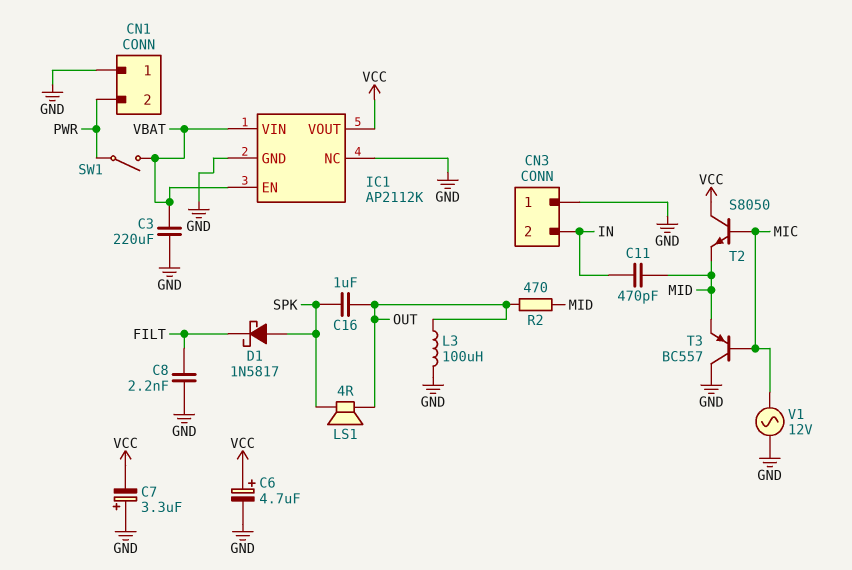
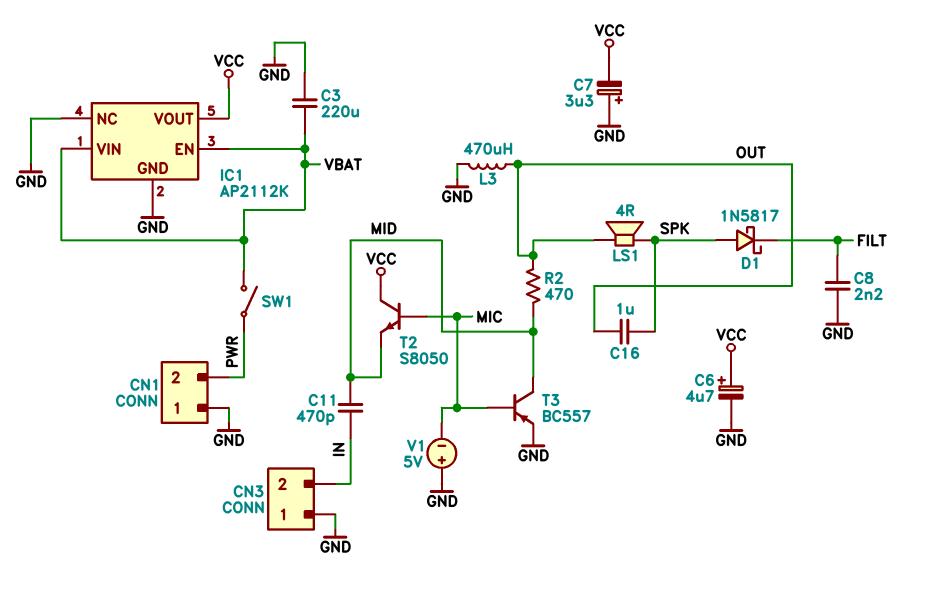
L3: 100uH (GND, OUT) -> 470uH (GND, OUT)
T3: PNP BC557 (B MIC, C GND, E MID) -> PNP BC557 (B MIC, C MID, E GND)
V1: AC 12V (GND, MIC) -> 5V (plus GND, minus MIC)

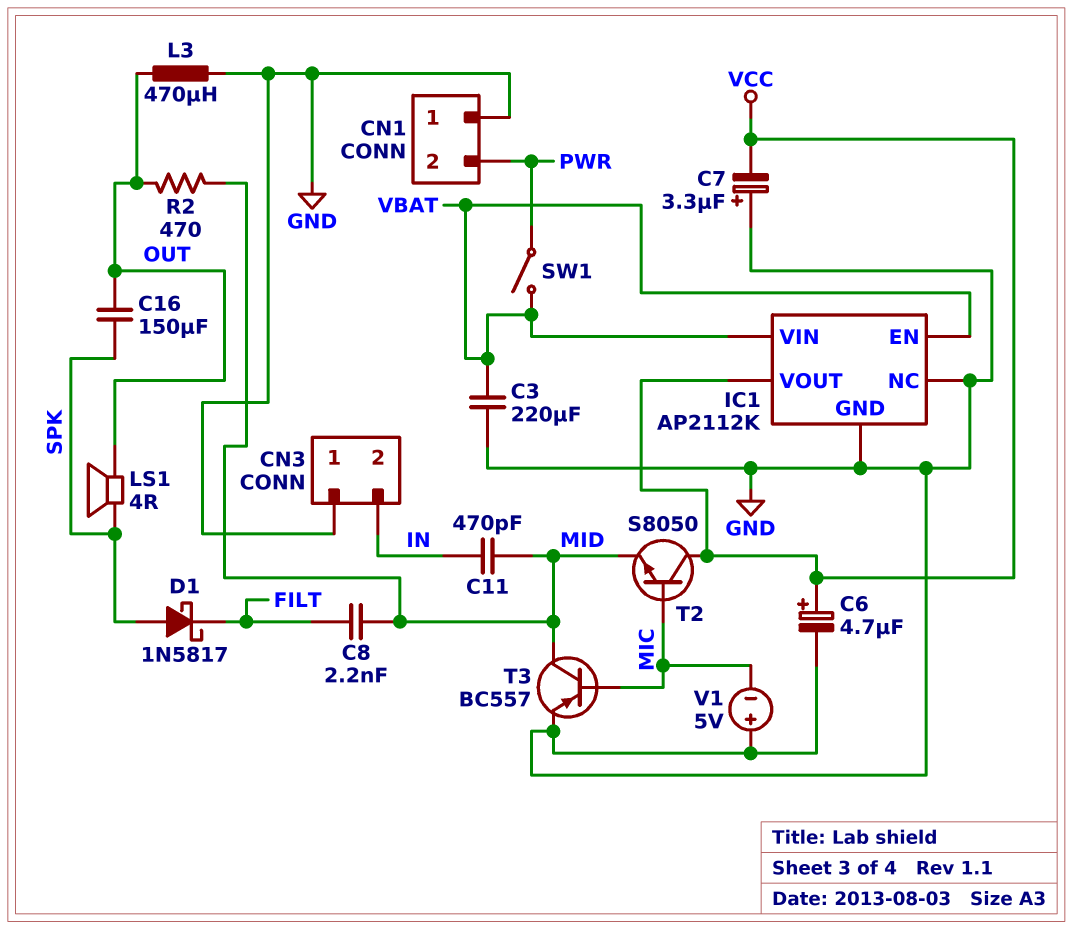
C8: 2.2nF (FILT, GND) -> 2.2nF (FILT, MID)
C16: 1uF (OUT, SPK) -> 150uF (OUT, SPK)

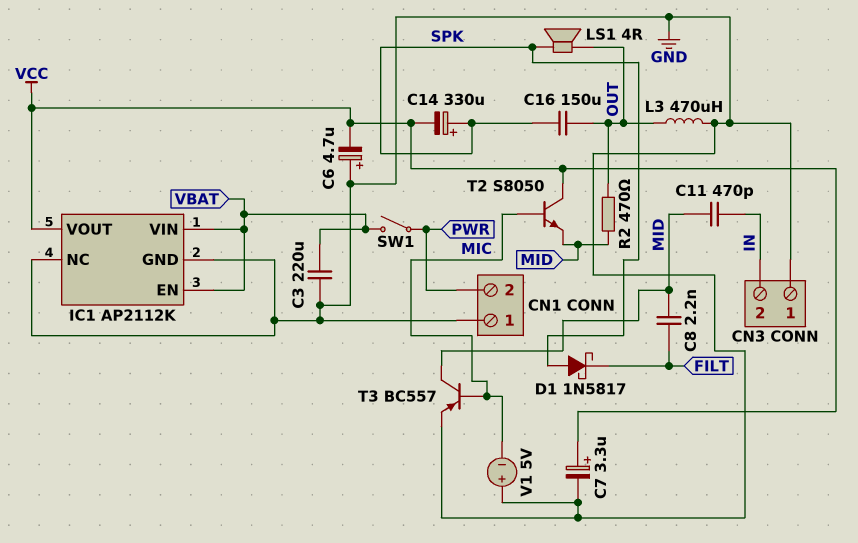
C6: 4.7uF (plus VCC, minus GND) -> 4.7uF (plus GND, minus VCC)
C7: 3.3uF (plus GND, minus VCC) -> 3.3uF (plus VCC, minus GND)
C14: none -> 330uF (plus SPK, minus VCC)

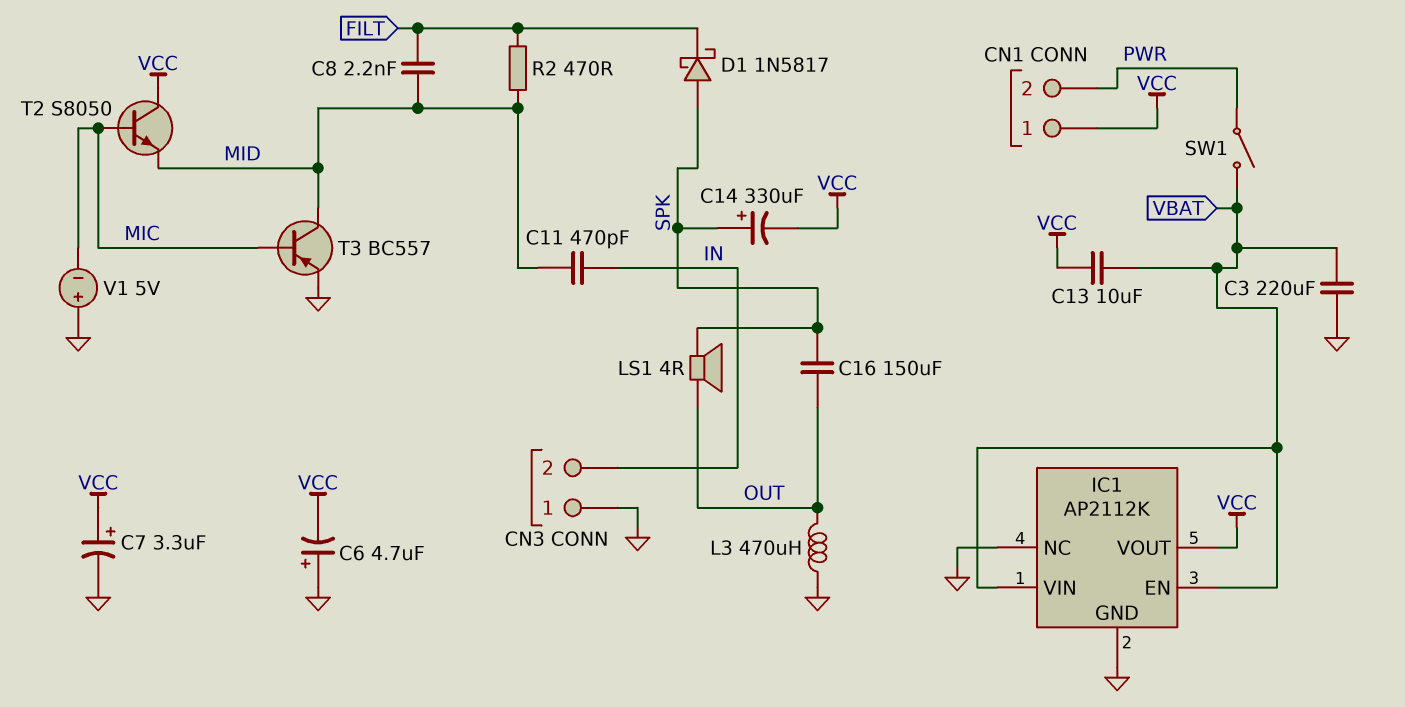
C13: none -> 10uF (VBAT, VCC)
CN1 pin 1: GND -> VCC
R2: 470 (MID, OUT) -> 470 (FILT, MID)

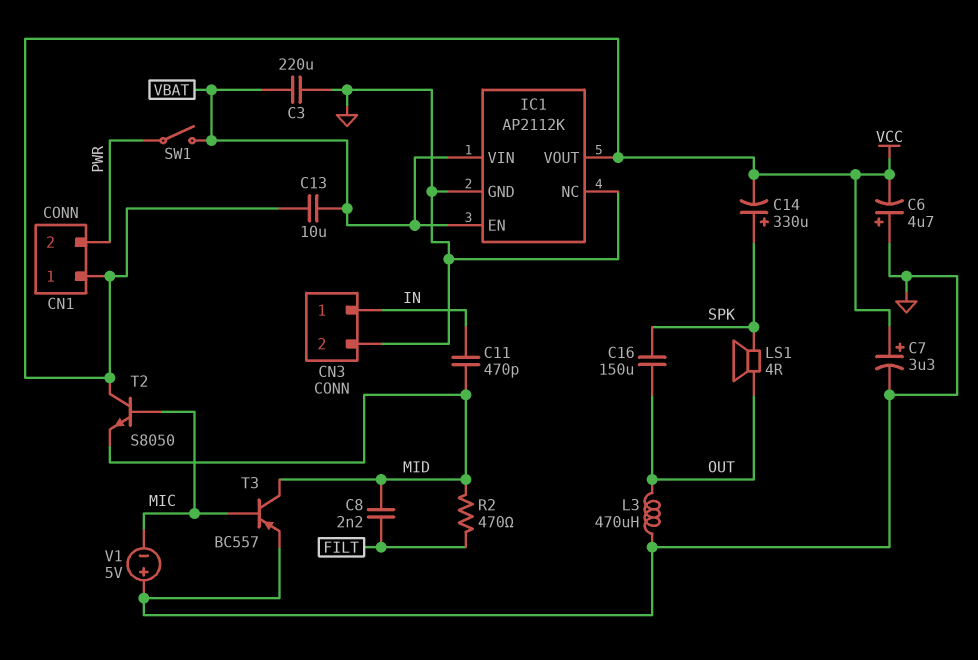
CN3 pin 1: GND -> IN
CN3 pin 2: IN -> GND
D1: schottky 1N5817 (A SPK, K FILT) -> none

